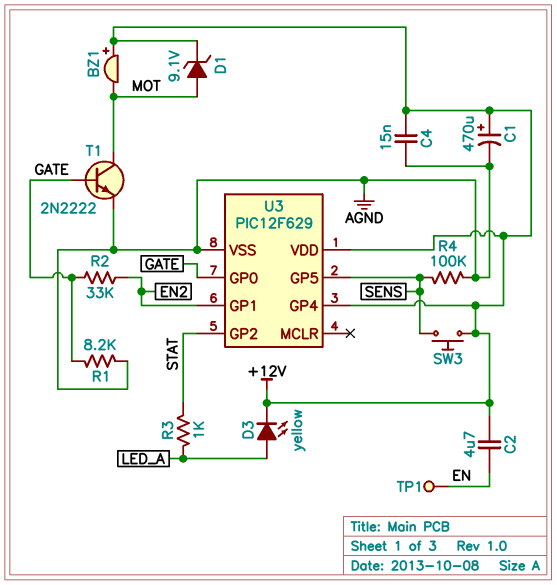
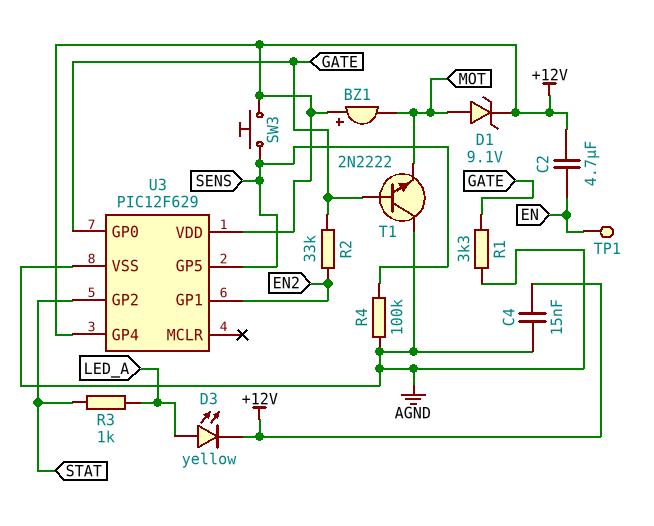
C1: 470uF (plus +12V, minus AGND) -> none
R1: 8.2k (AGND, GATE) -> 3.3k (AGND, GATE)
T1: NPN 2N2222 (B GATE, C MOT, E AGND) -> NPN 2N2222 (B GATE, C AGND, E MOT)

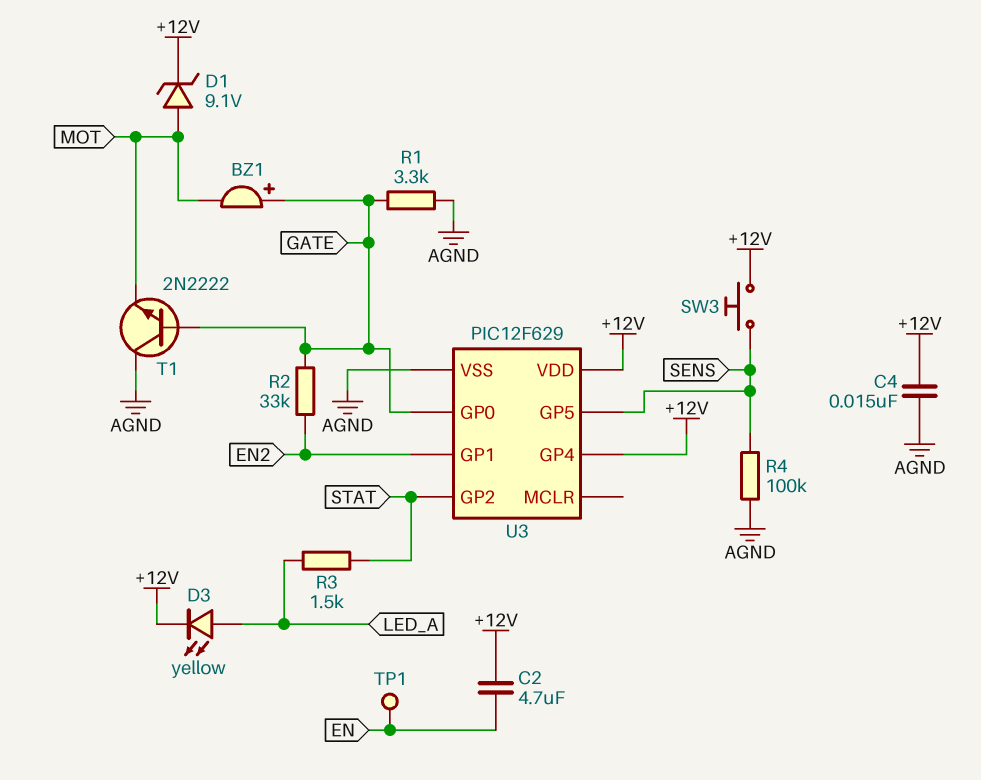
BZ1: buzzer (plus +12V, minus MOT) -> buzzer (plus GATE, minus MOT)
R3: 1k (LED_A, STAT) -> 1.5k (LED_A, STAT)

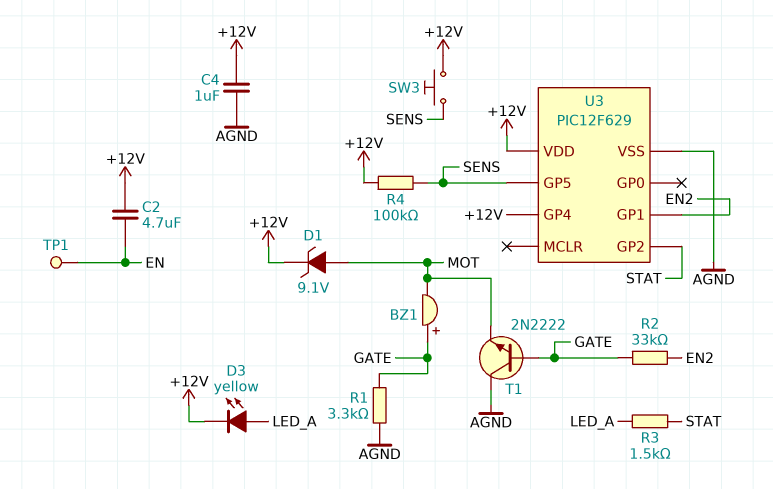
C4: 15nF (+12V, AGND) -> 1uF (+12V, AGND)
R4: 100k (AGND, SENS) -> 100k (+12V, SENS)
U3 pin GP0: GATE -> none

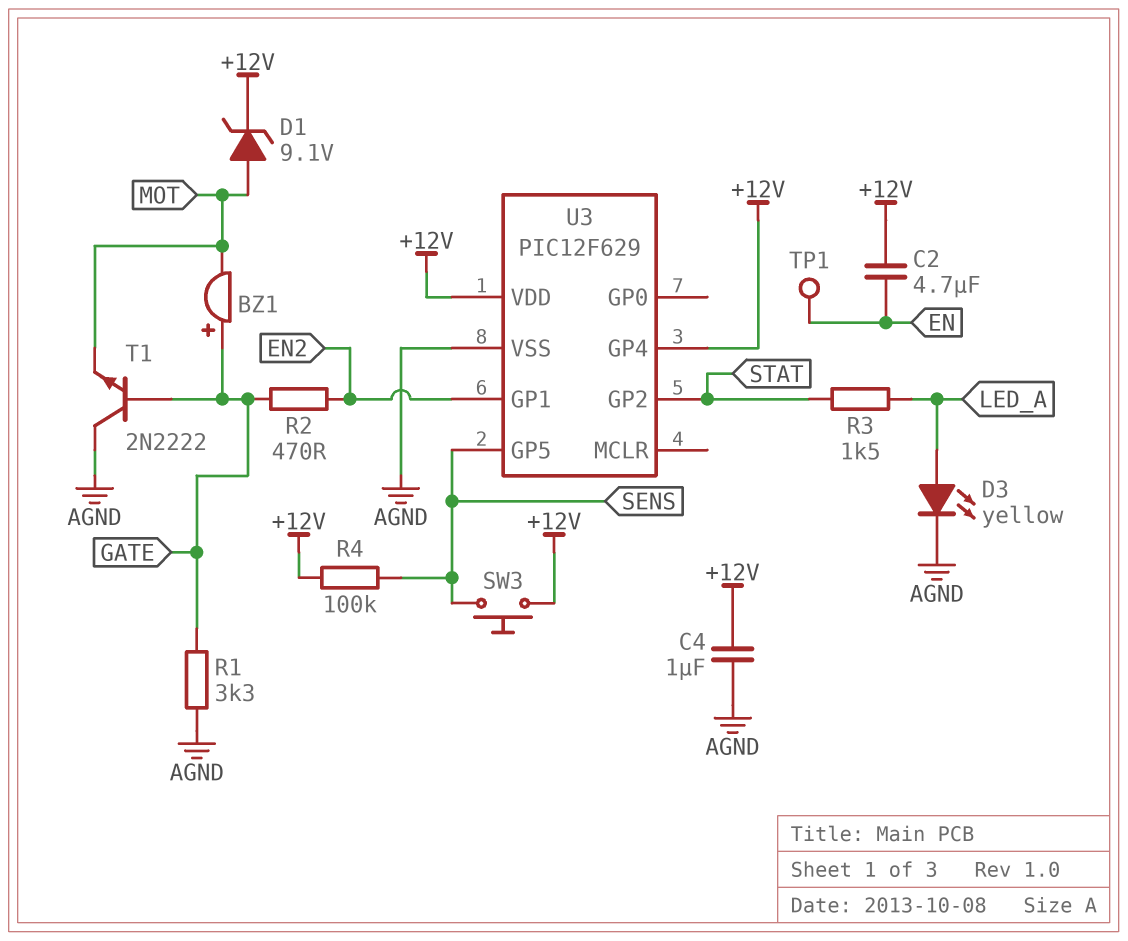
D3: LED yellow (A LED_A, K +12V) -> LED yellow (A LED_A, K AGND)
R2: 33k (EN2, GATE) -> 470 (EN2, GATE)

